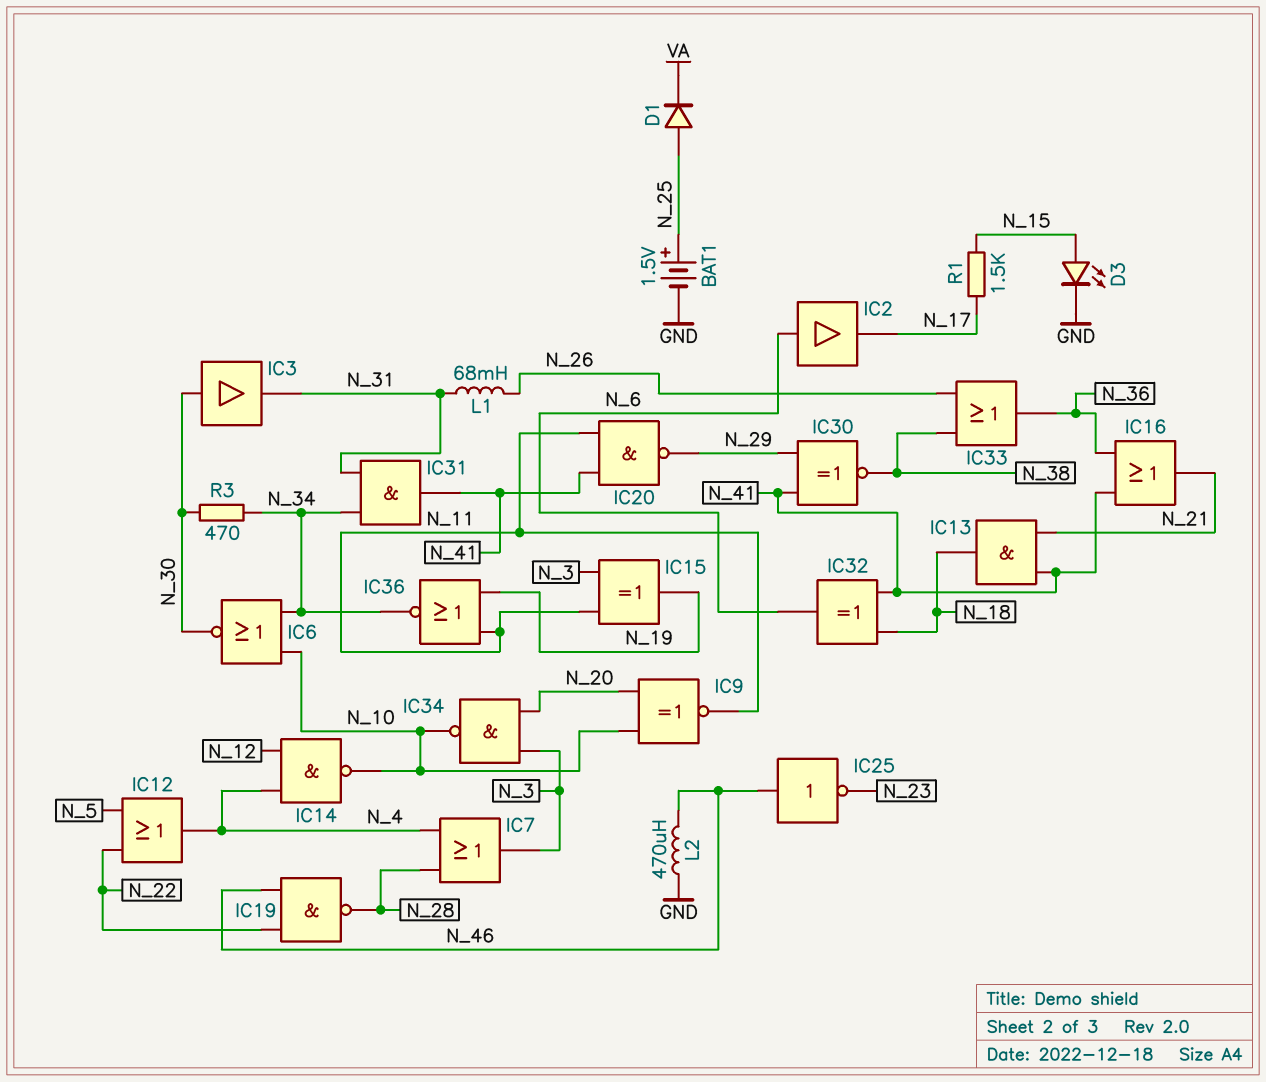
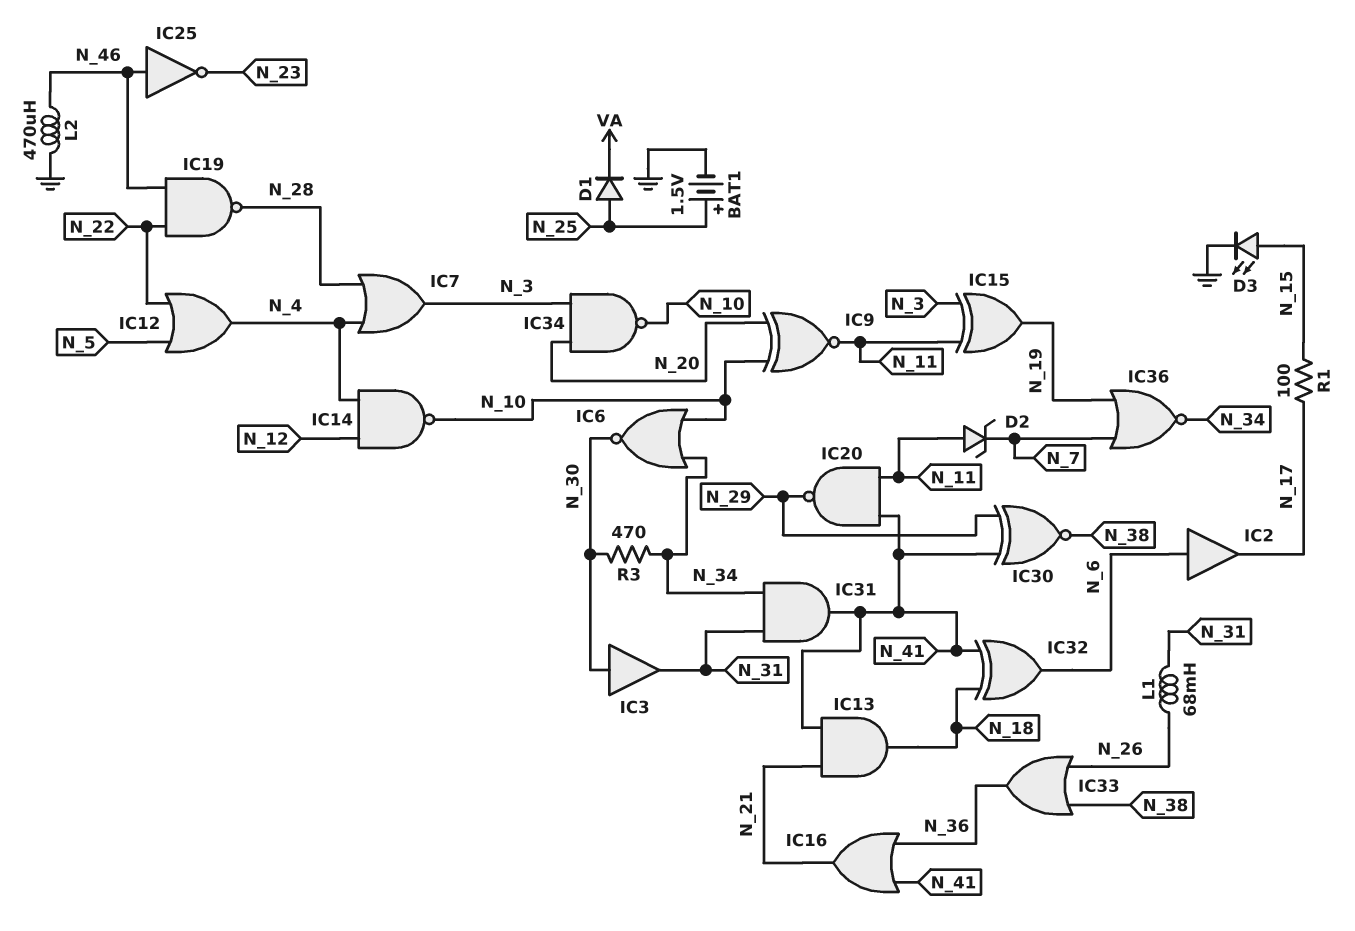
D2: none -> zener (A N_11, K N_7)
IC36: NOR (in N_11, in N_19, out N_34) -> NOR (in N_7, in N_19, out N_34)
R1: 1.5k (N_15, N_17) -> 100 (N_15, N_17)

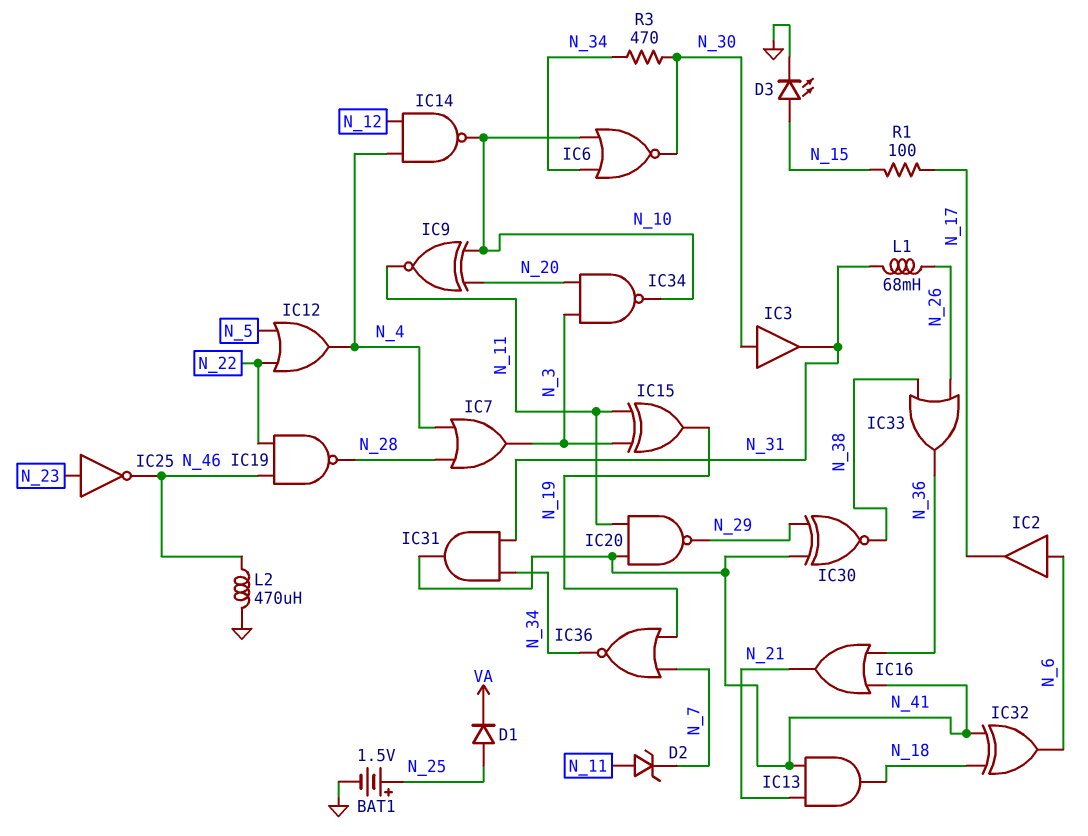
IC25: NOT (in N_46, out N_23) -> NOT (in N_23, out N_46)

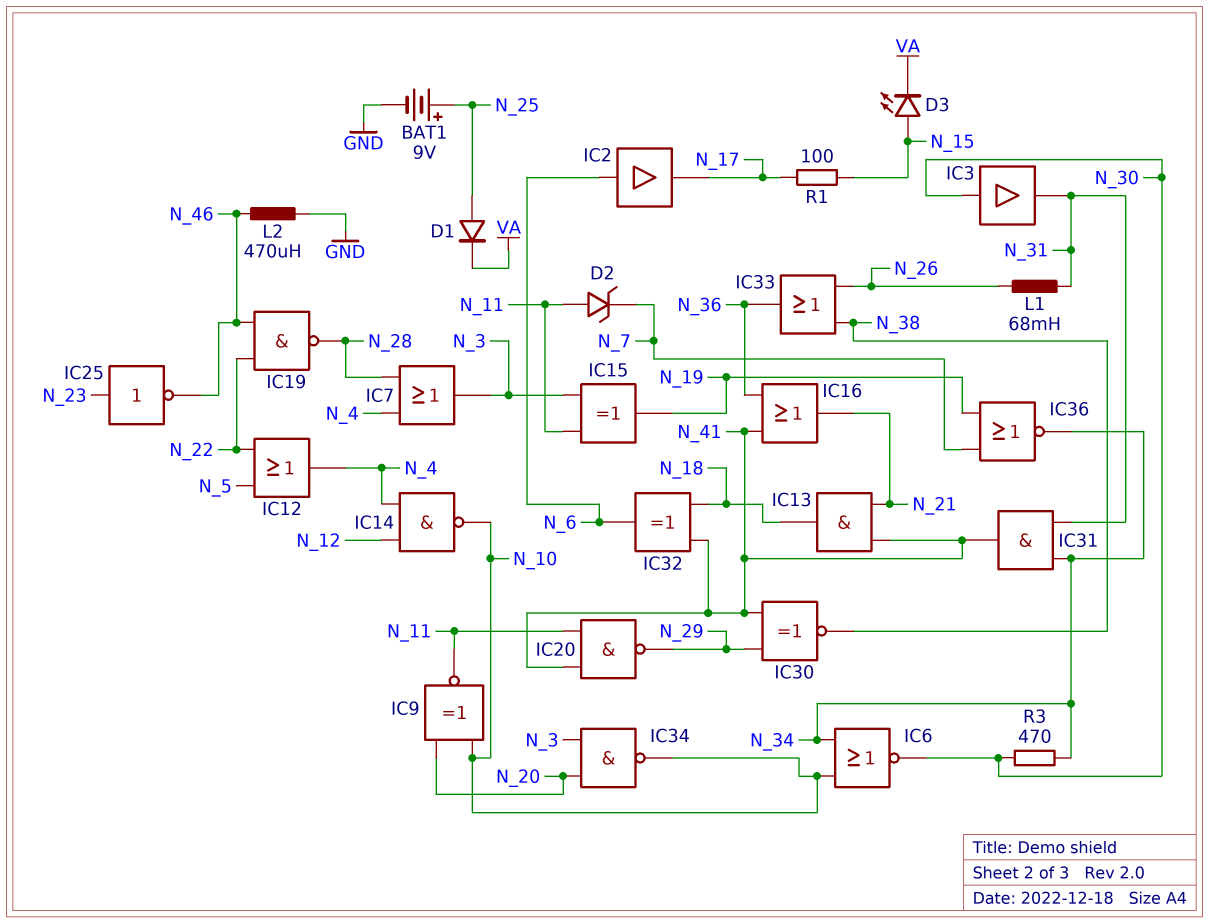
BAT1: 1.5V (plus N_25, minus GND) -> 9V (plus N_25, minus GND)
D3: LED (A N_15, K GND) -> LED (A N_15, K VA)

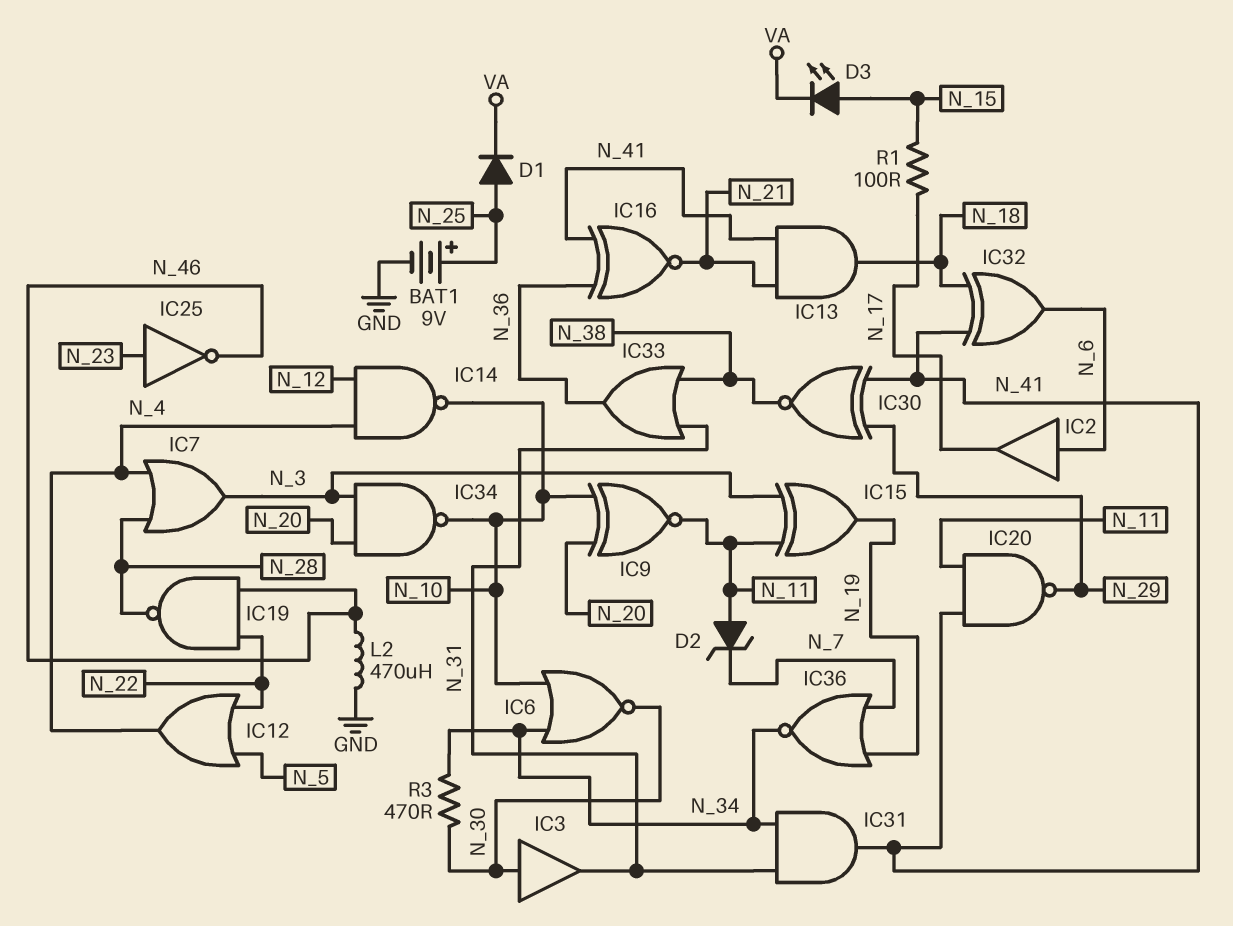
IC16: OR (in N_36, in N_41, out N_21) -> XNOR (in N_36, in N_41, out N_21)
IC33: OR (in N_26, in N_38, out N_36) -> OR (in N_31, in N_38, out N_36)
L1: 68mH (N_26, N_31) -> none

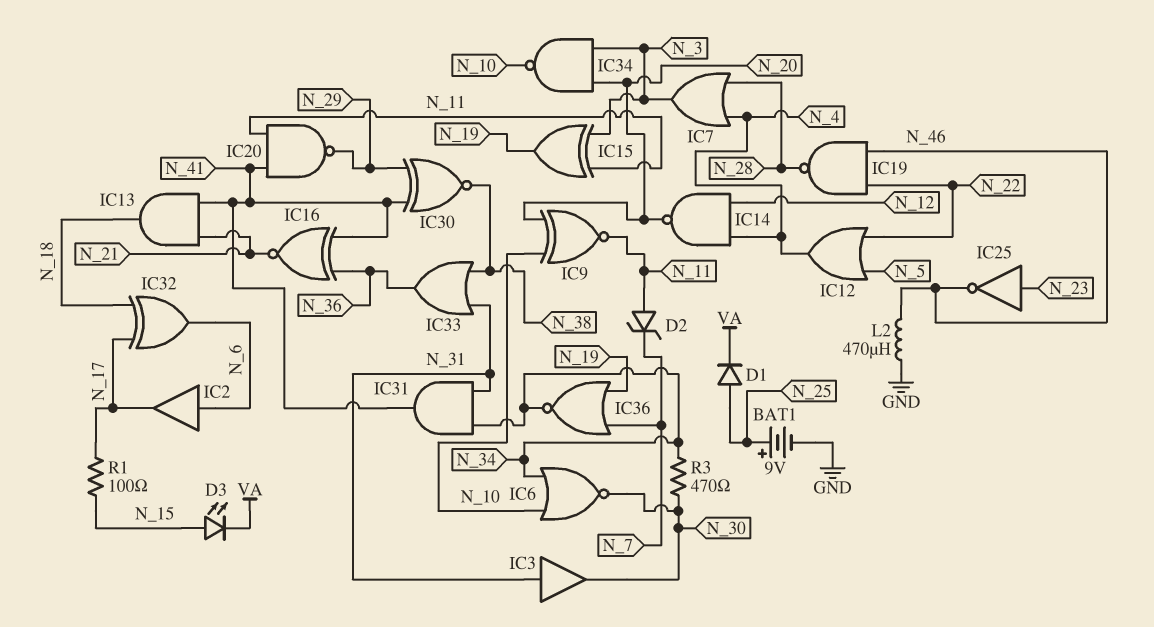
IC3: buffer (in N_30, out N_31) -> buffer (in N_31, out N_30)
IC14: NAND (in N_4, in N_12, out N_10) -> NAND (in N_4, in N_12, out N_20)
IC32: XOR (in N_18, in N_41, out N_6) -> XOR (in N_17, in N_18, out N_6)

